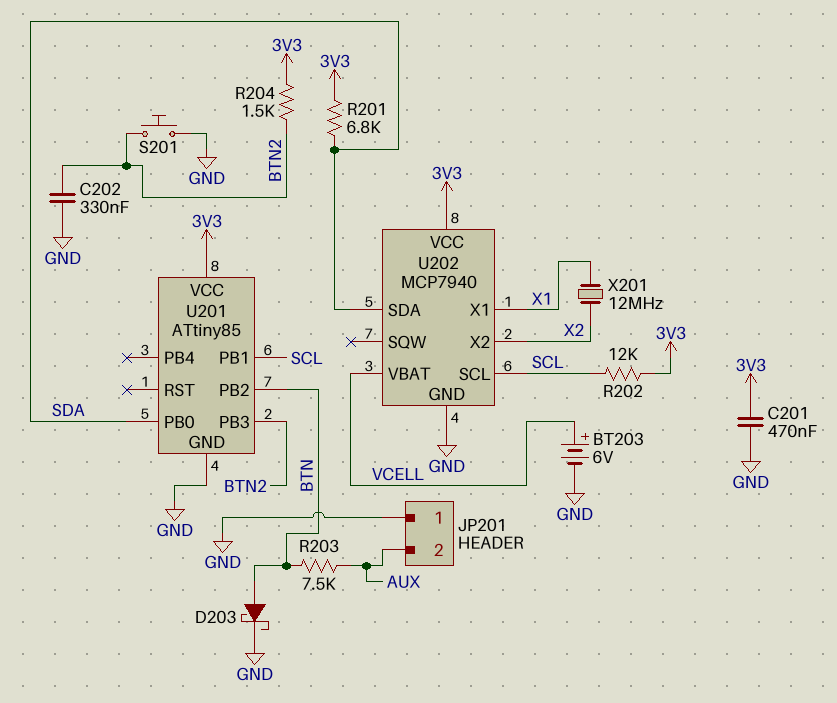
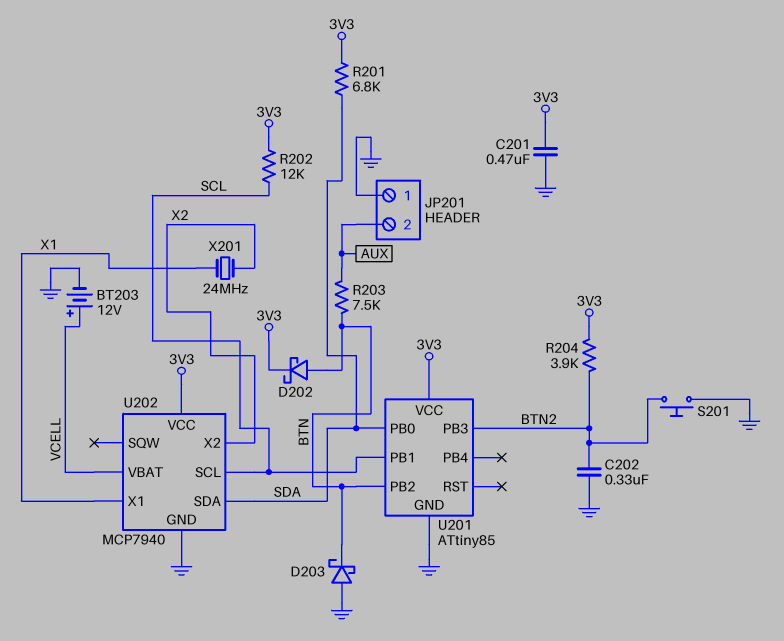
BT203: 6V (plus VCELL, minus GND) -> 12V (plus VCELL, minus GND)
D202: none -> schottky (A BTN, K 3V3)
D203: schottky (A BTN, K GND) -> schottky (A GND, K BTN)
R204: 1.5k (3V3, BTN2) -> 3.9k (3V3, BTN2)
X201: 12MHz (X1, X2) -> 24MHz (X1, X2)

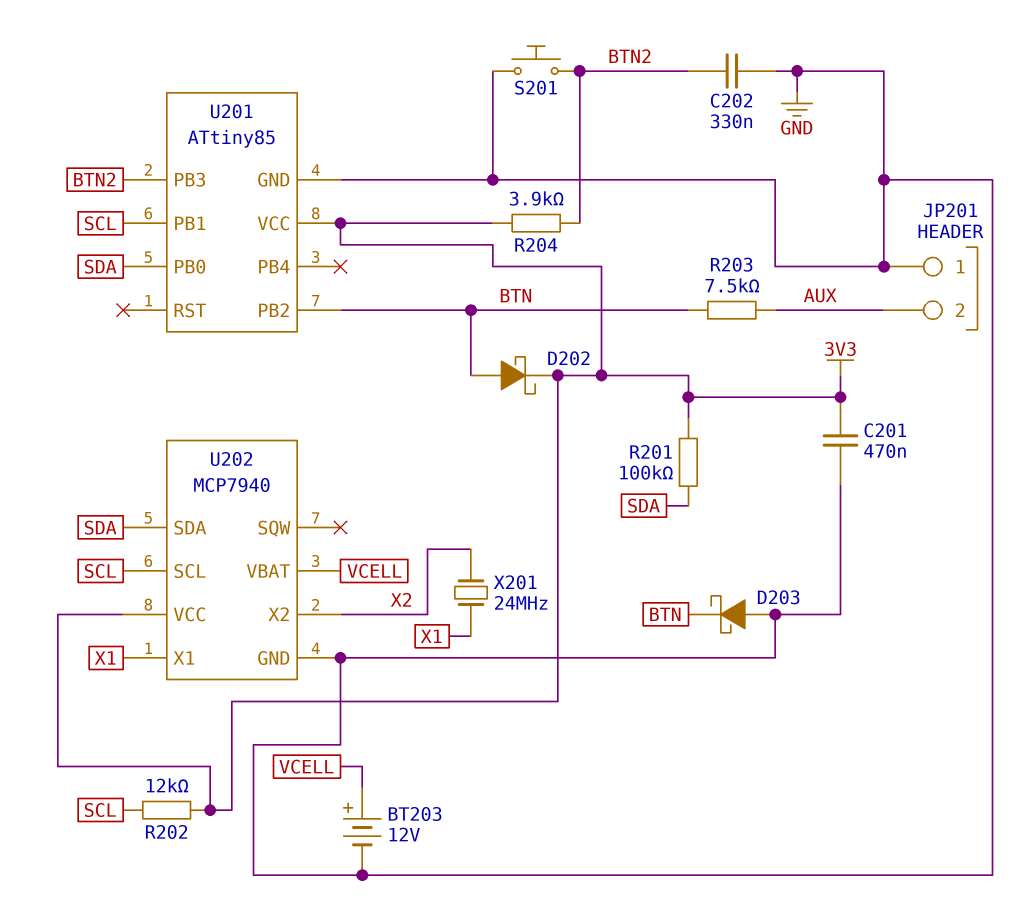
R201: 6.8k (3V3, SDA) -> 100k (3V3, SDA)

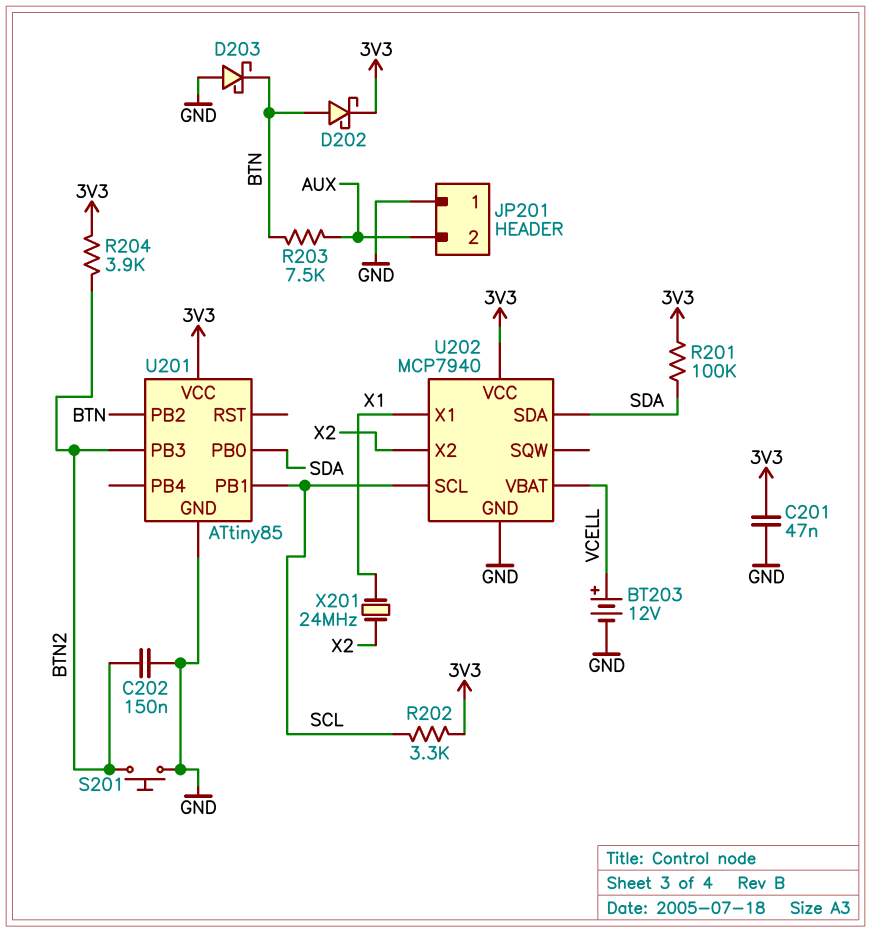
C201: 470nF (3V3, GND) -> 47nF (3V3, GND)
C202: 330nF (BTN2, GND) -> 150nF (BTN2, GND)
R202: 12k (3V3, SCL) -> 3.3k (3V3, SCL)

